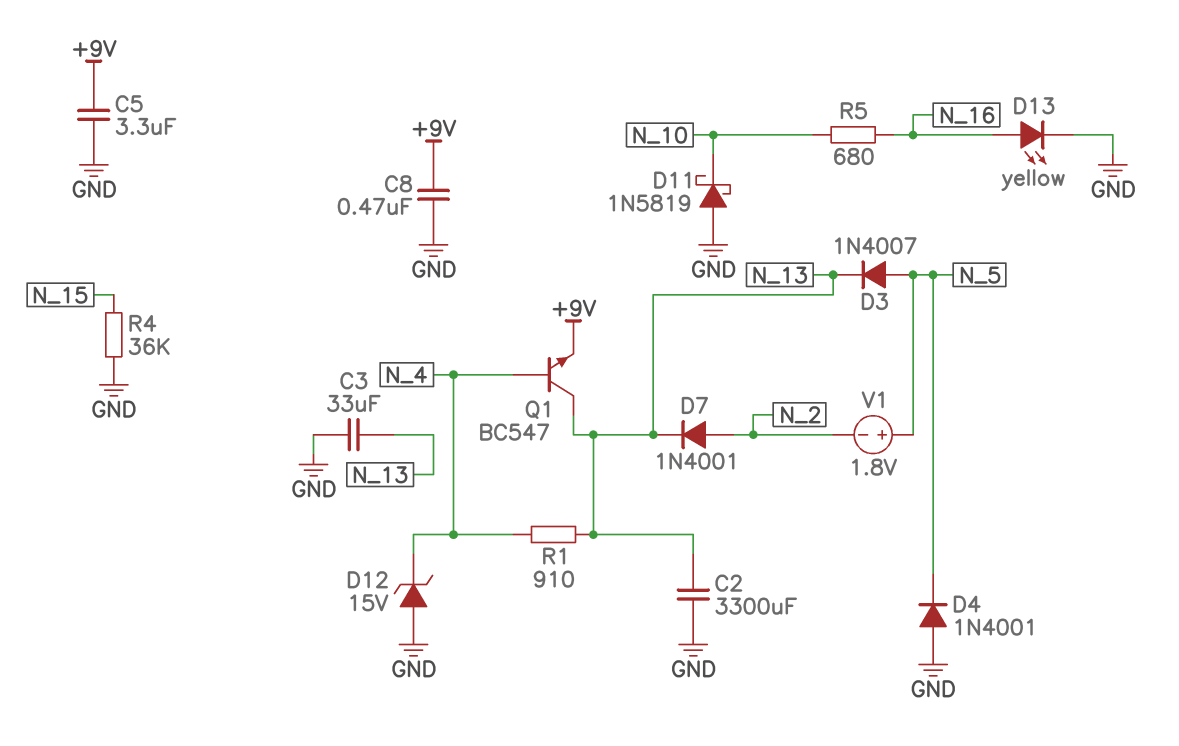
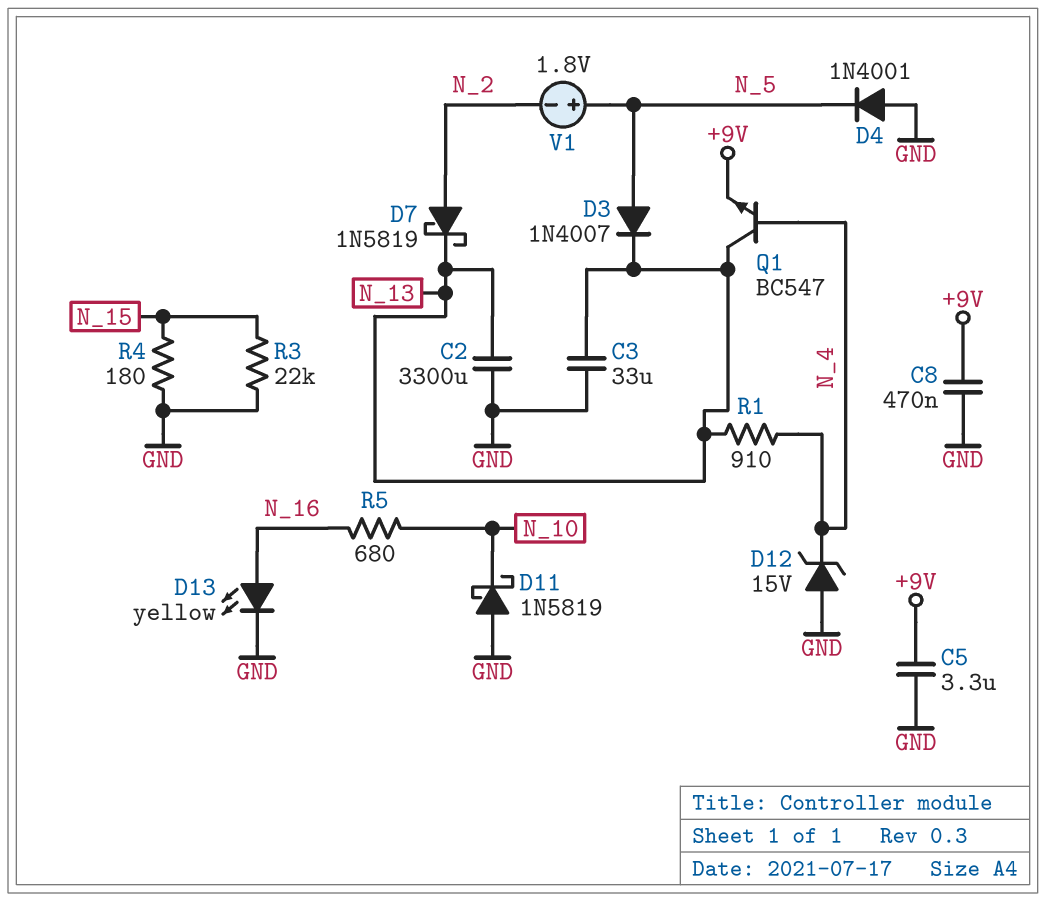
D7: diode 1N4001 (A N_2, K N_13) -> schottky 1N5819 (A N_2, K N_13)
R3: none -> 22k (GND, N_15)
R4: 36k (GND, N_15) -> 180 (GND, N_15)

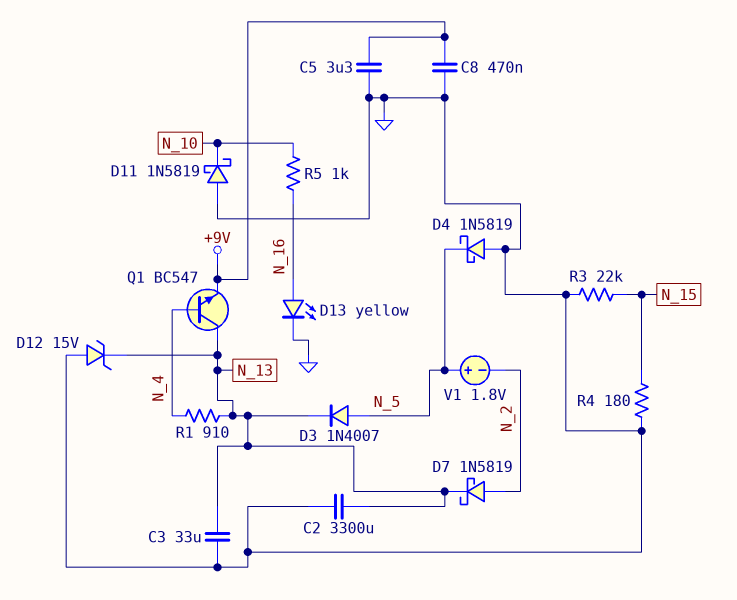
D4: diode 1N4001 (A GND, K N_5) -> schottky 1N5819 (A GND, K N_5)
D12: zener 15V (A GND, K N_4) -> zener 15V (A GND, K N_13)
R5: 680 (N_10, N_16) -> 1k (N_10, N_16)

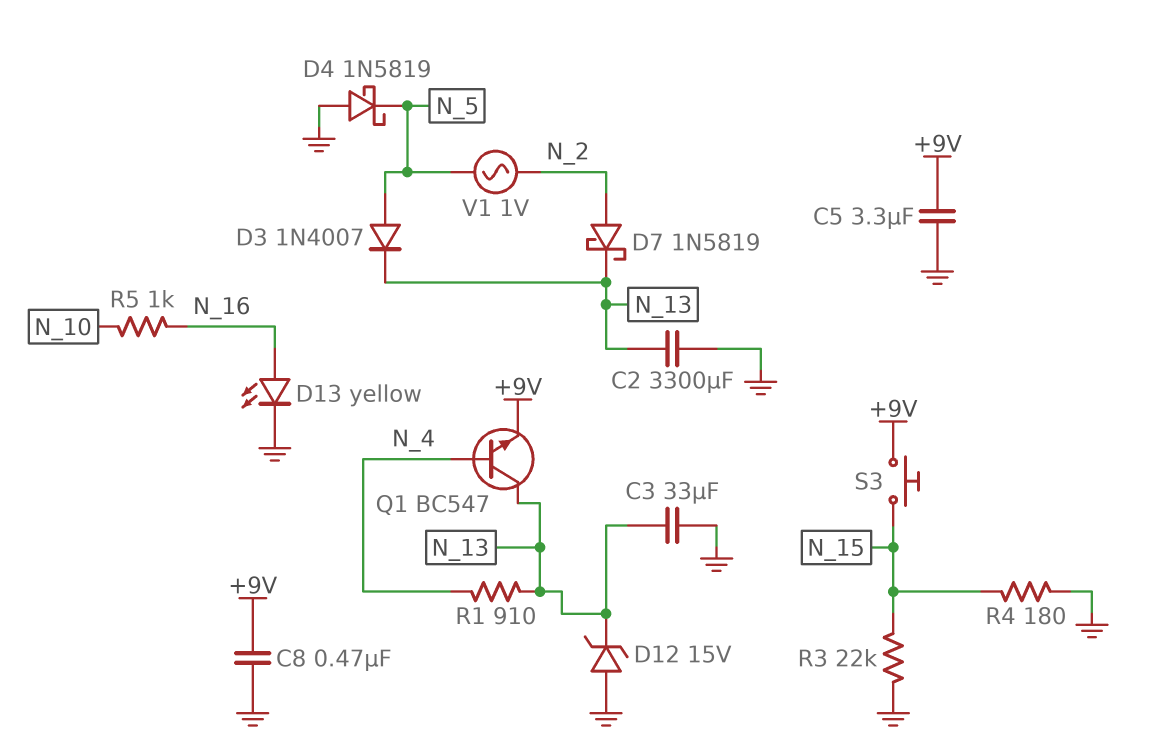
D11: schottky 1N5819 (A GND, K N_10) -> none
S3: none -> button (+9V, N_15)
V1: 1.8V (plus N_5, minus N_2) -> AC 1V (N_2, N_5)

